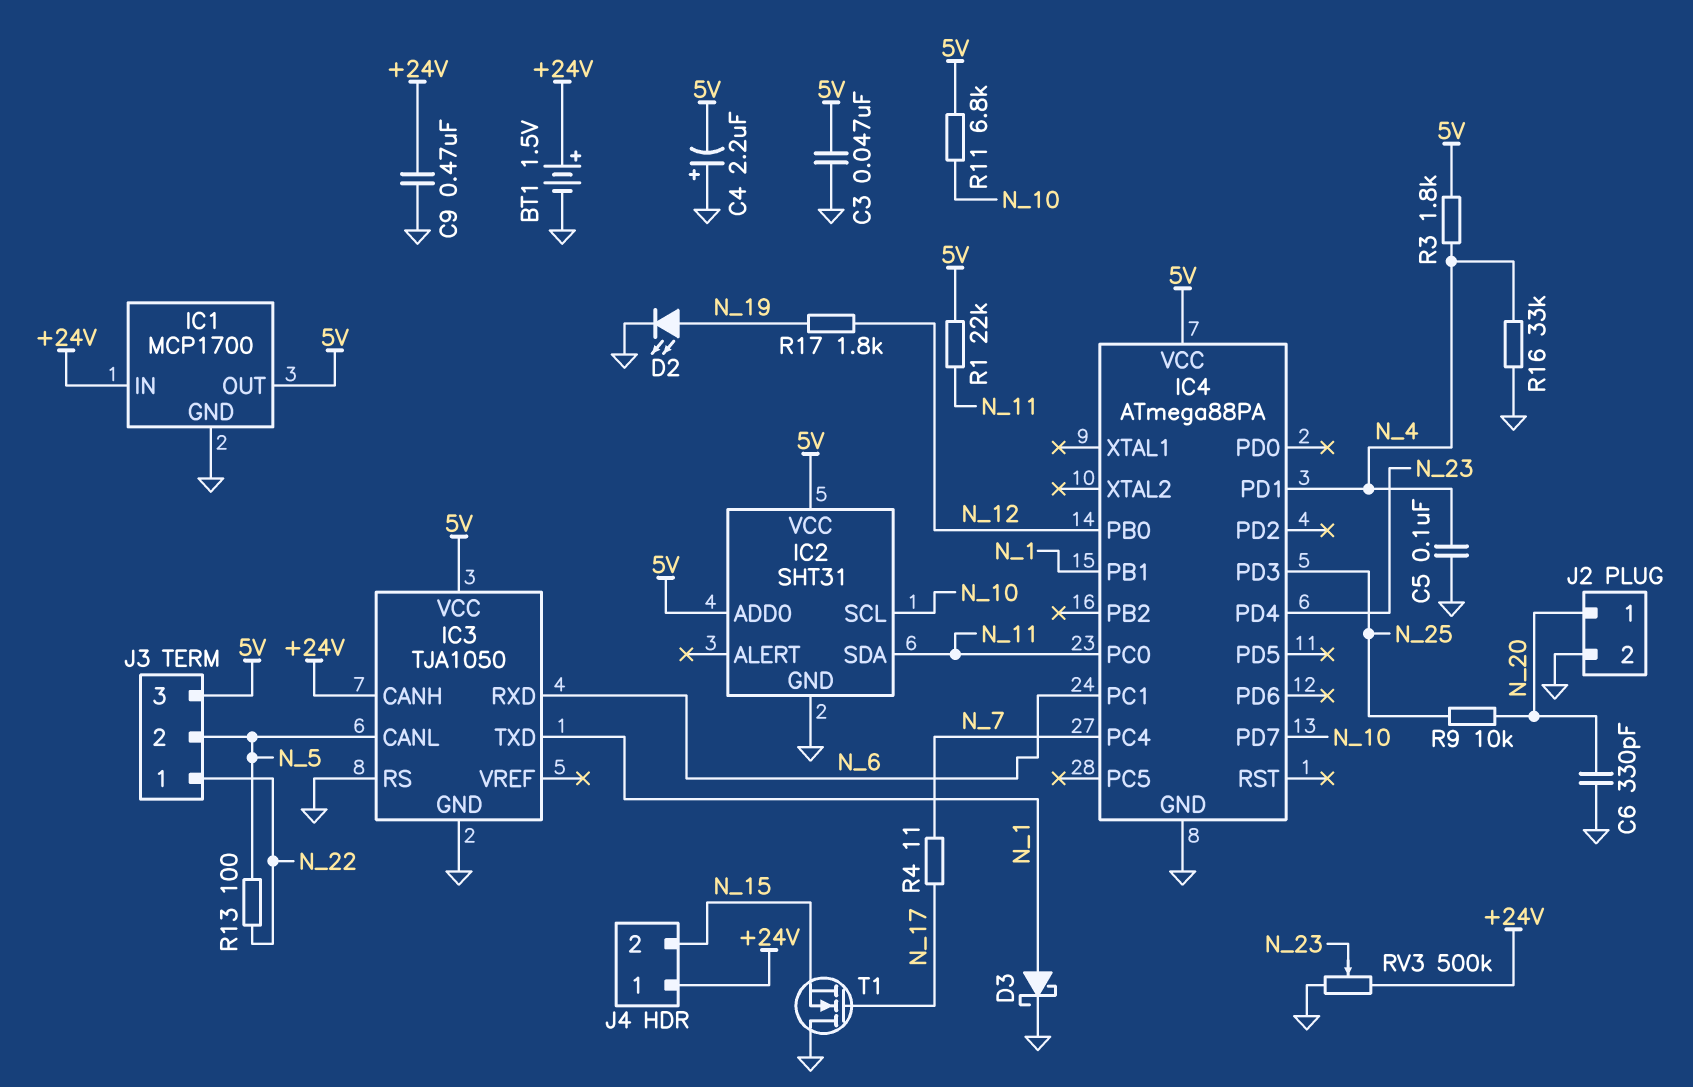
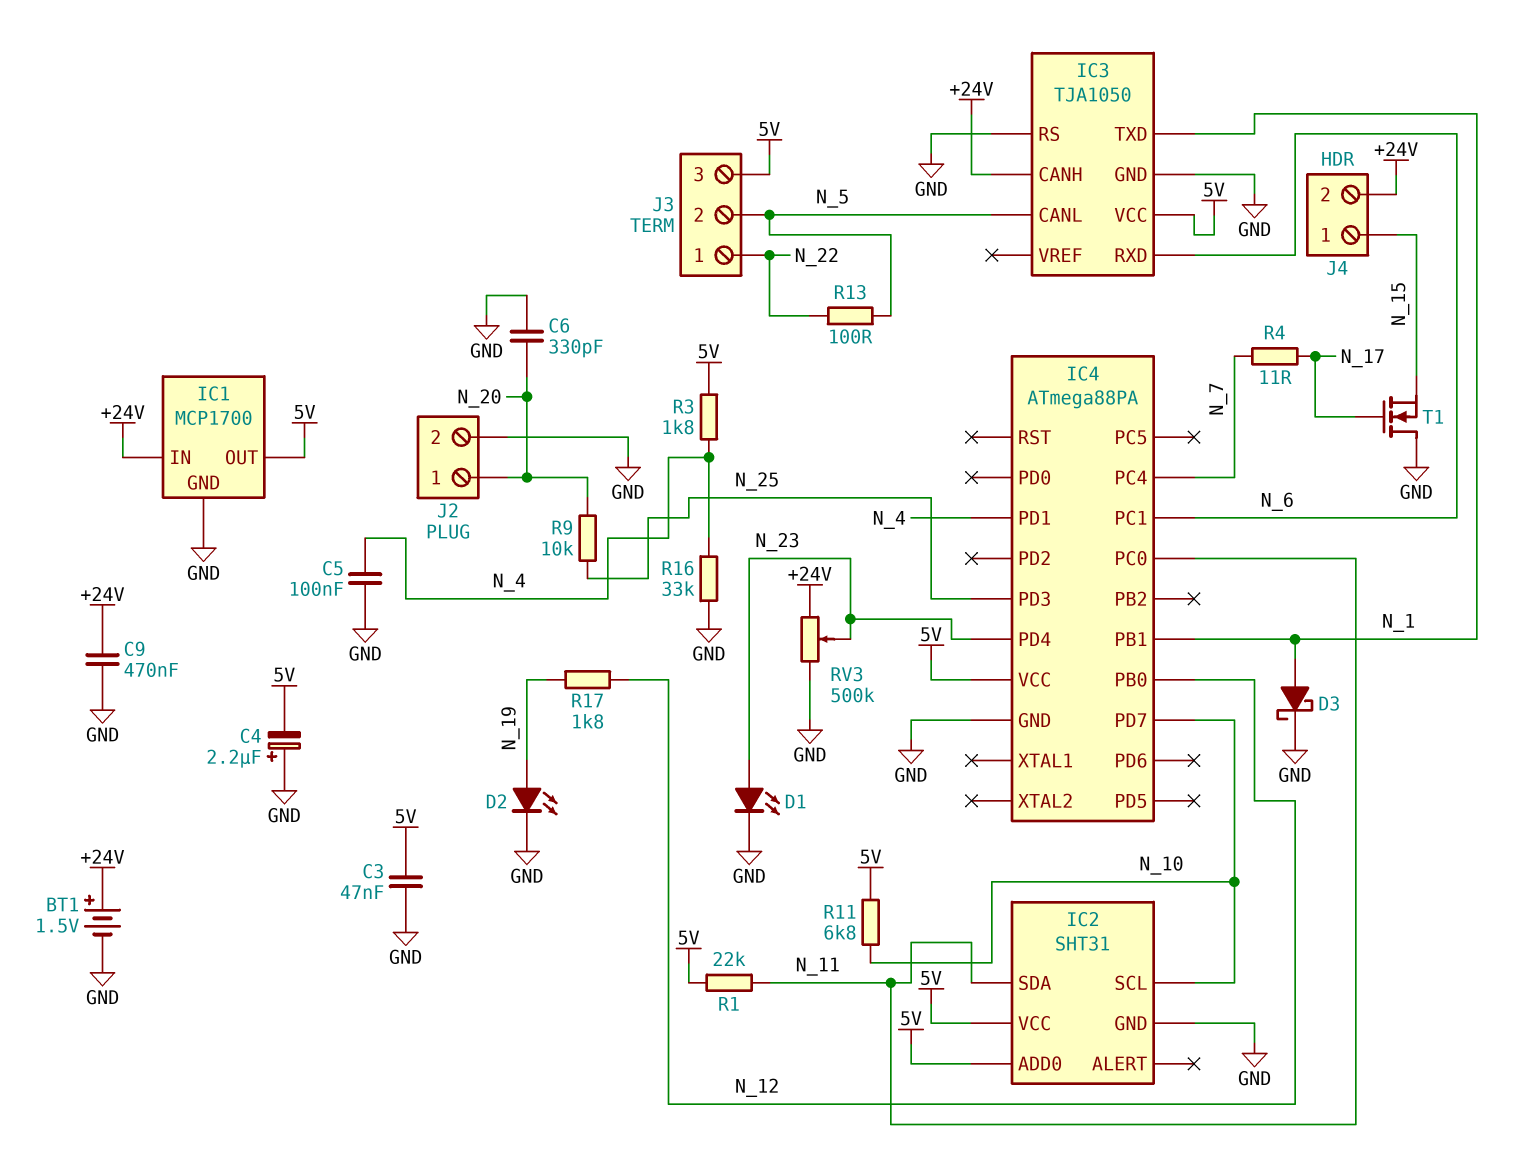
D1: none -> LED (A N_23, K GND)
J4 pin 1: +24V -> N_15
J4 pin 2: N_15 -> +24V

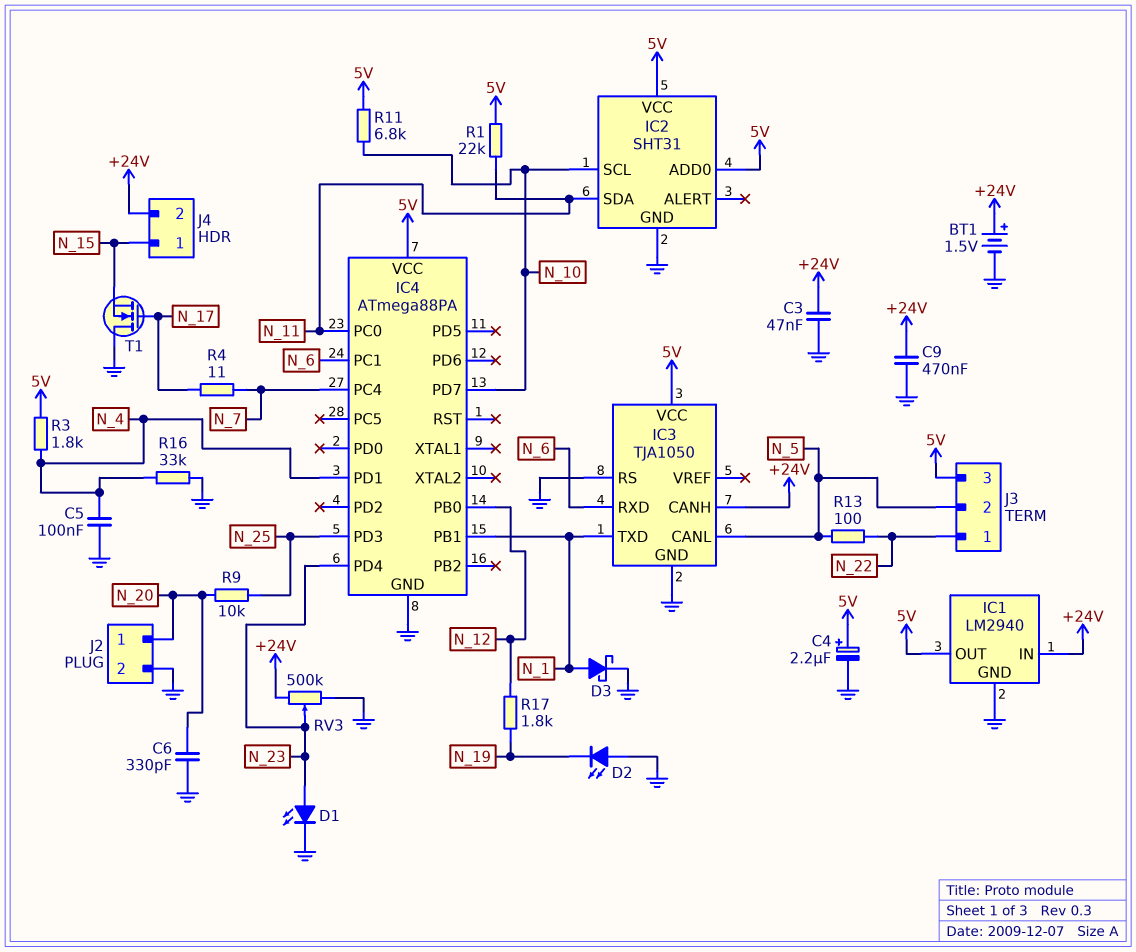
C3: 47nF (5V, GND) -> 47nF (+24V, GND)
C4: 2.2uF (plus GND, minus 5V) -> 2.2uF (plus 5V, minus GND)
D2: LED (A N_19, K GND) -> LED (A GND, K N_19)
IC1: MCP1700 -> LM2940

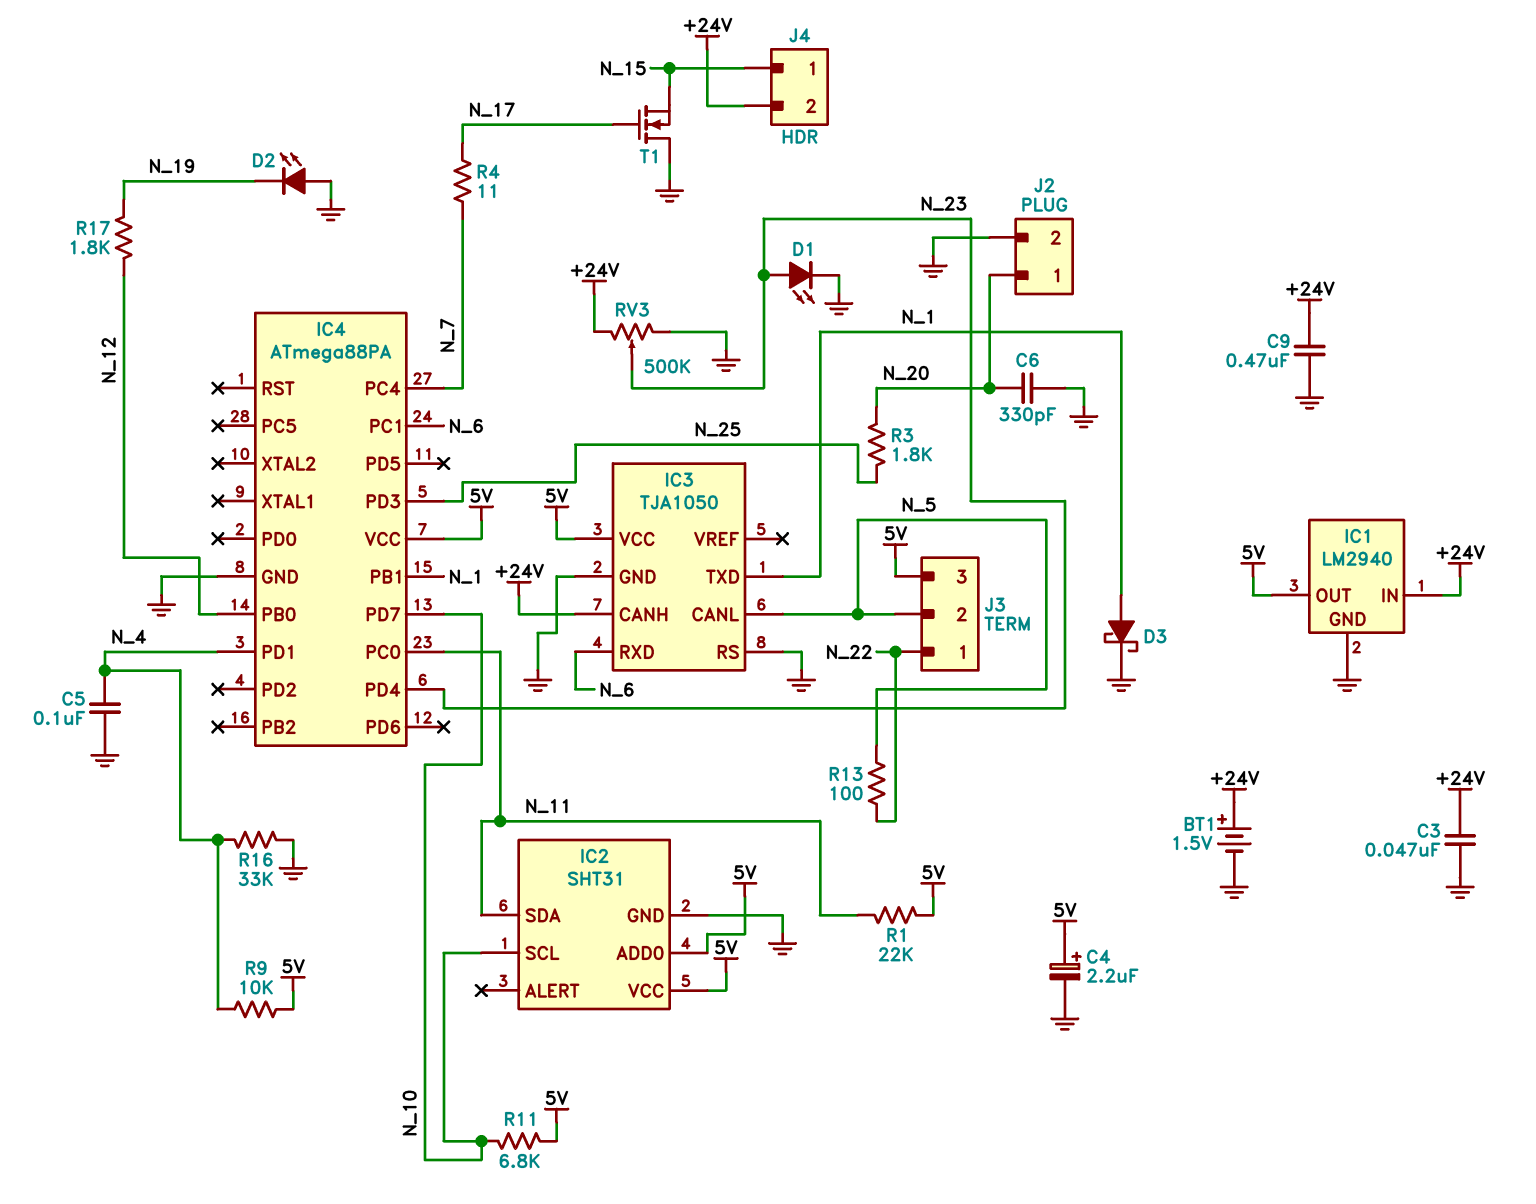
R3: 1.8k (5V, N_4) -> 1.8k (N_20, N_25)
R9: 10k (N_20, N_25) -> 10k (5V, N_4)

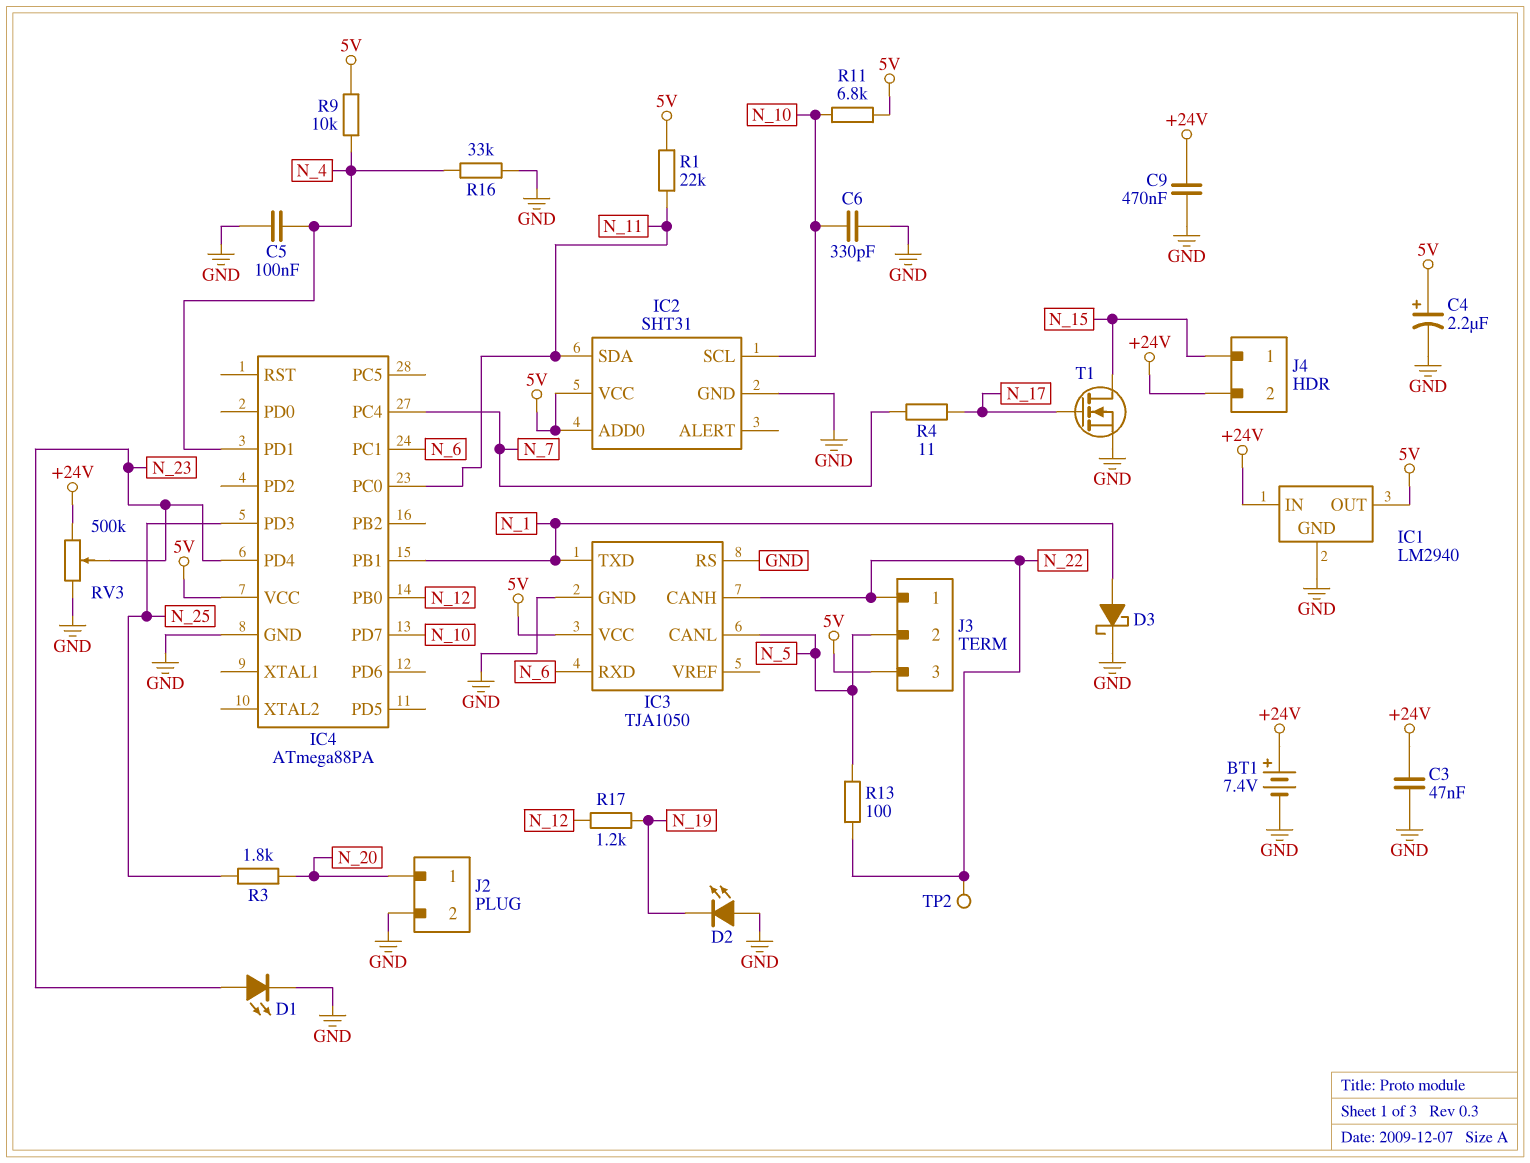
BT1: 1.5V (plus +24V, minus GND) -> 7.4V (plus +24V, minus GND)
C6: 330pF (GND, N_20) -> 330pF (GND, N_10)
IC3 pin CANH: +24V -> N_22
R17: 1.8k (N_12, N_19) -> 1.2k (N_12, N_19)
T1: NMOS (G N_17, D GND, S N_15) -> NMOS (G N_17, D N_15, S GND)
TP2: none -> test point (N_22)

